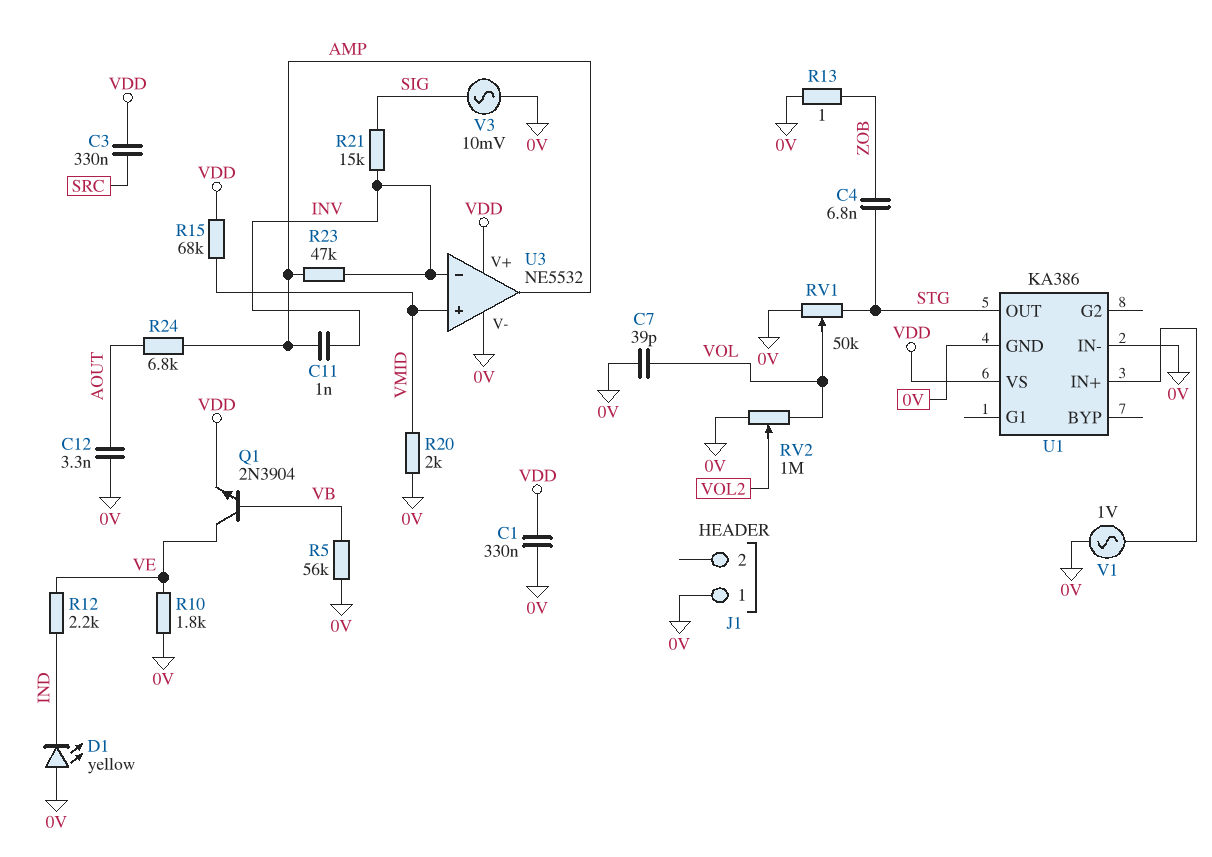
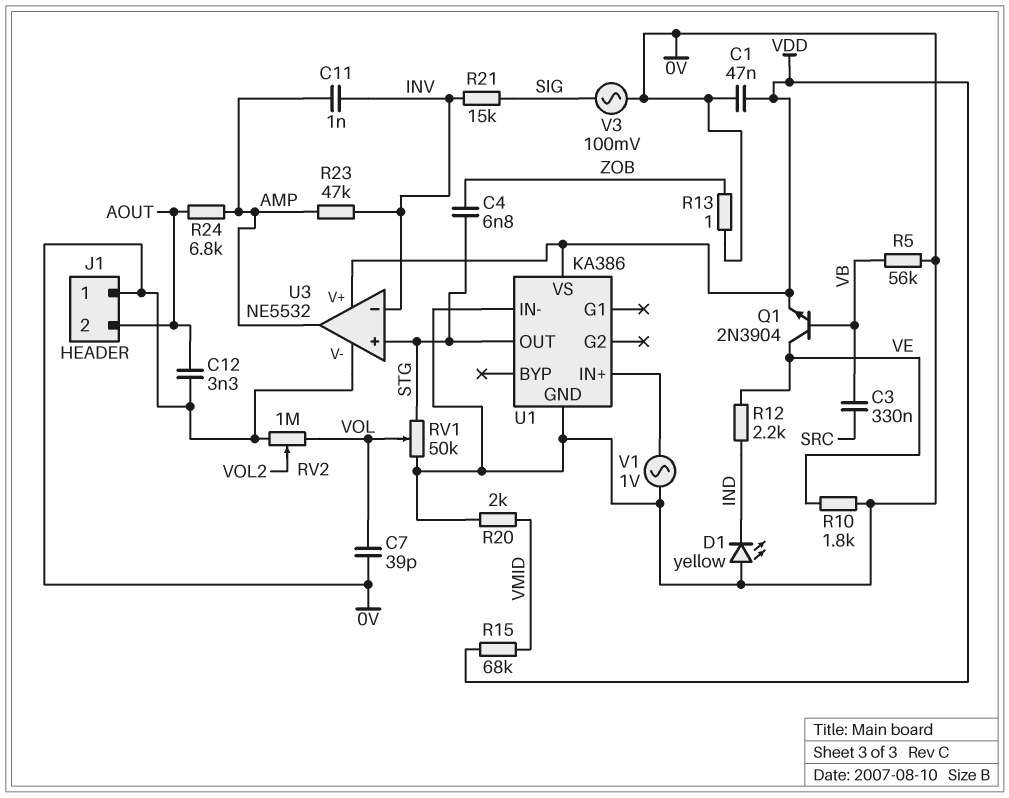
C1: 330nF (0V, VDD) -> 47nF (0V, VDD)
C3: 330nF (SRC, VDD) -> 330nF (SRC, VB)
J1 pin 2: none -> AOUT
U3 pin in+: VMID -> STG
V3: AC 10mV (0V, SIG) -> AC 100mV (0V, SIG)

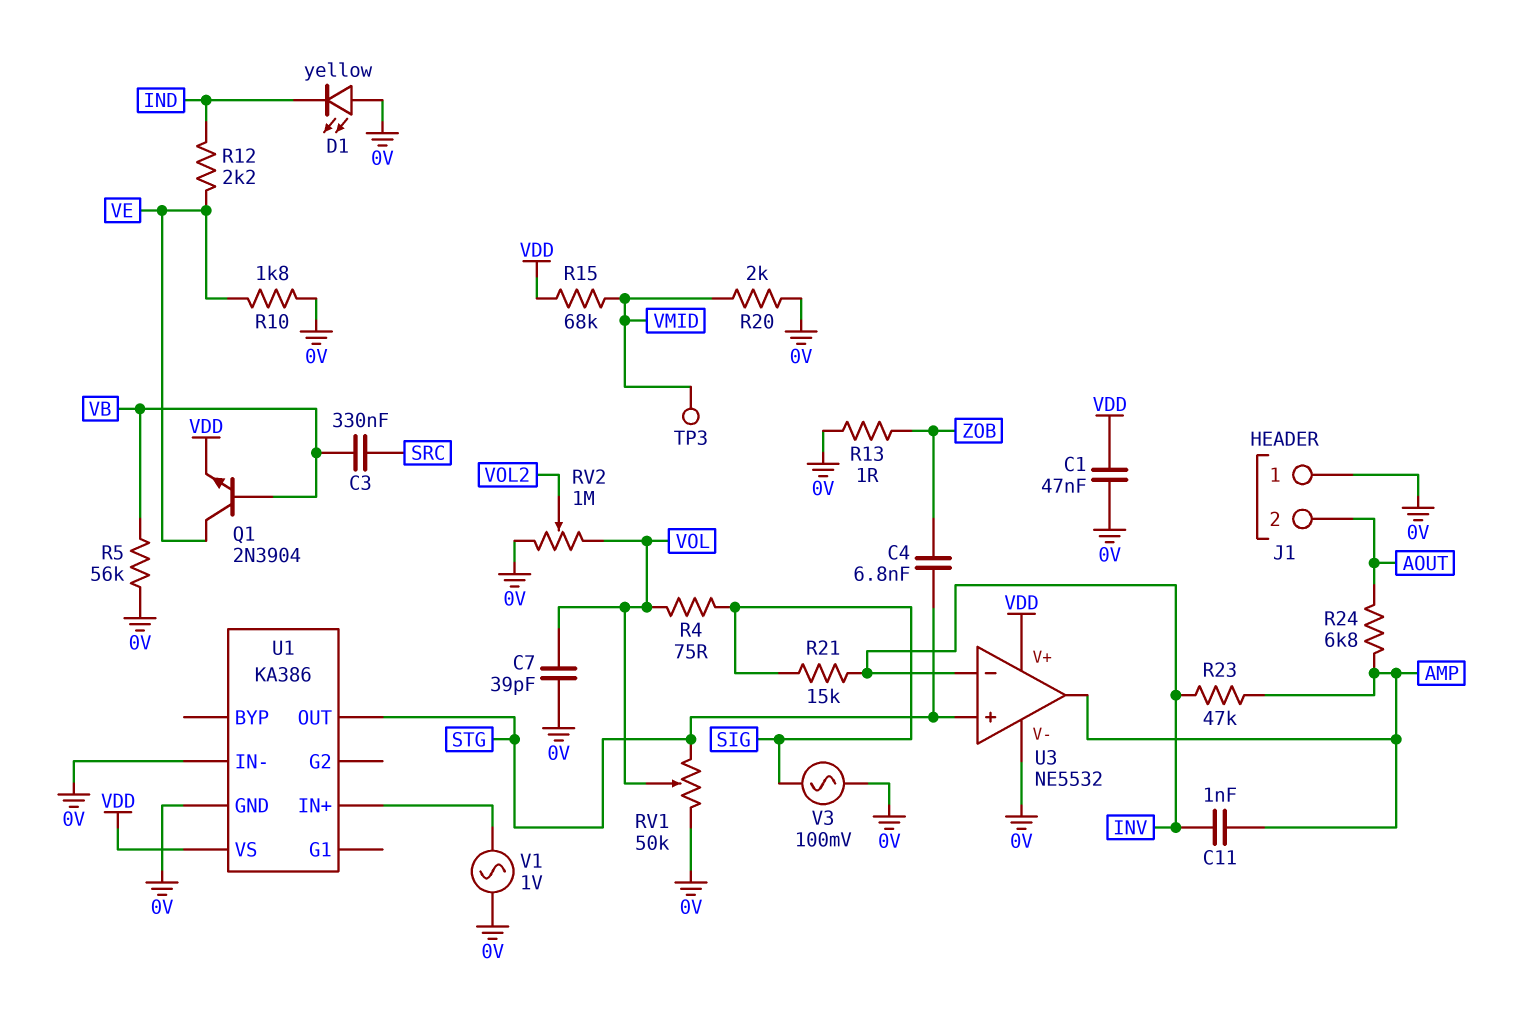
C12: 3.3nF (0V, AOUT) -> none
R4: none -> 75 (SIG, VOL)
TP3: none -> test point (VMID)

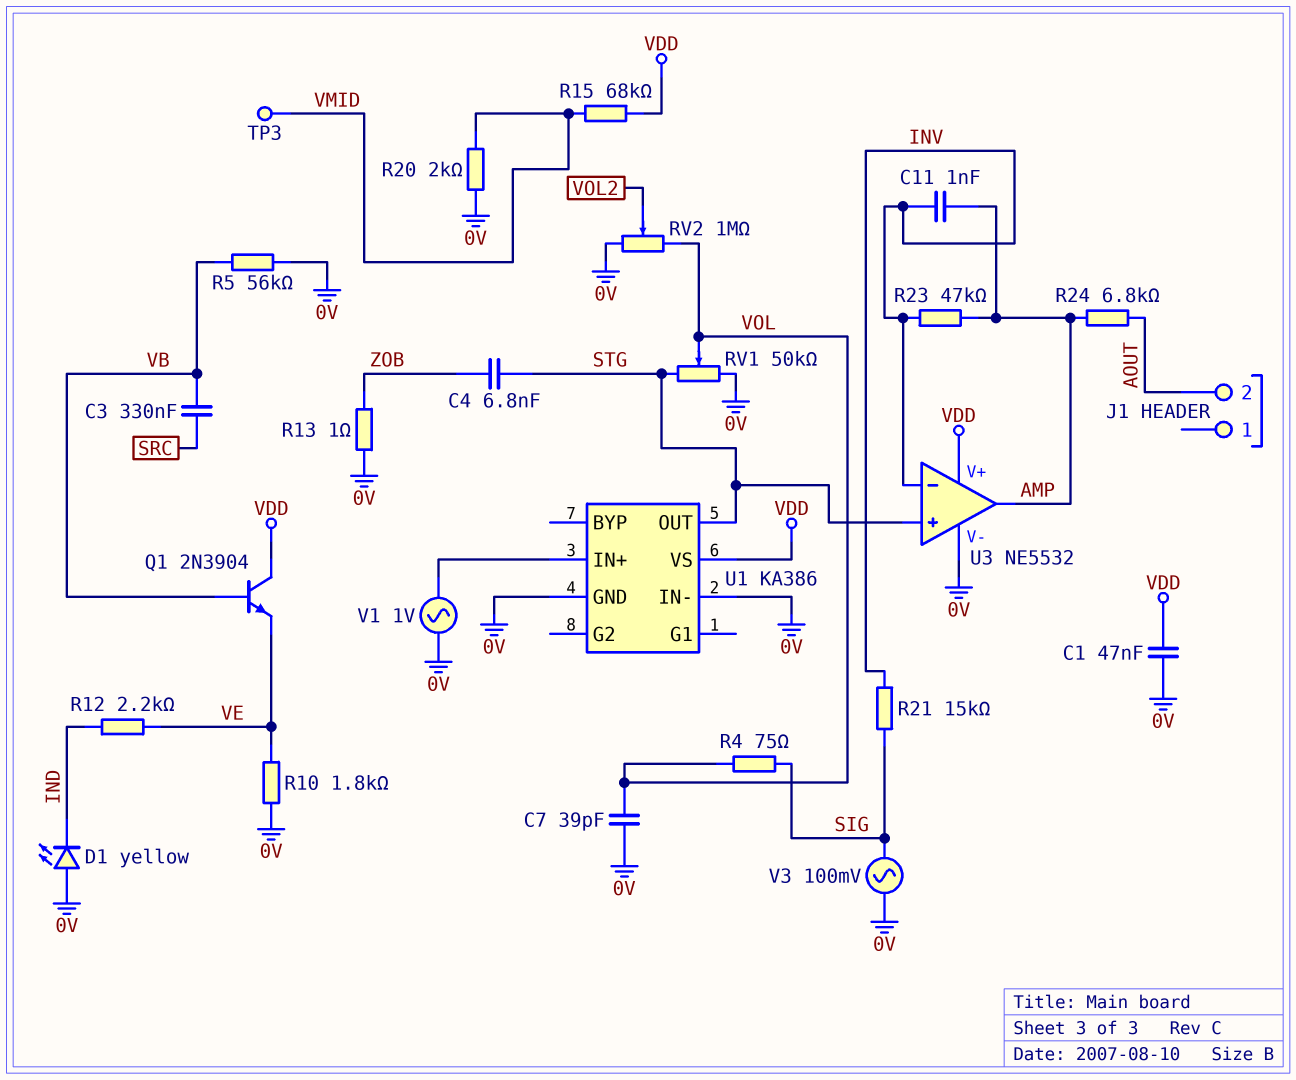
J1 pin 1: 0V -> none
Q1: NPN 2N3904 (B VB, C VE, E VDD) -> NPN 2N3904 (B VB, C VDD, E VE)

